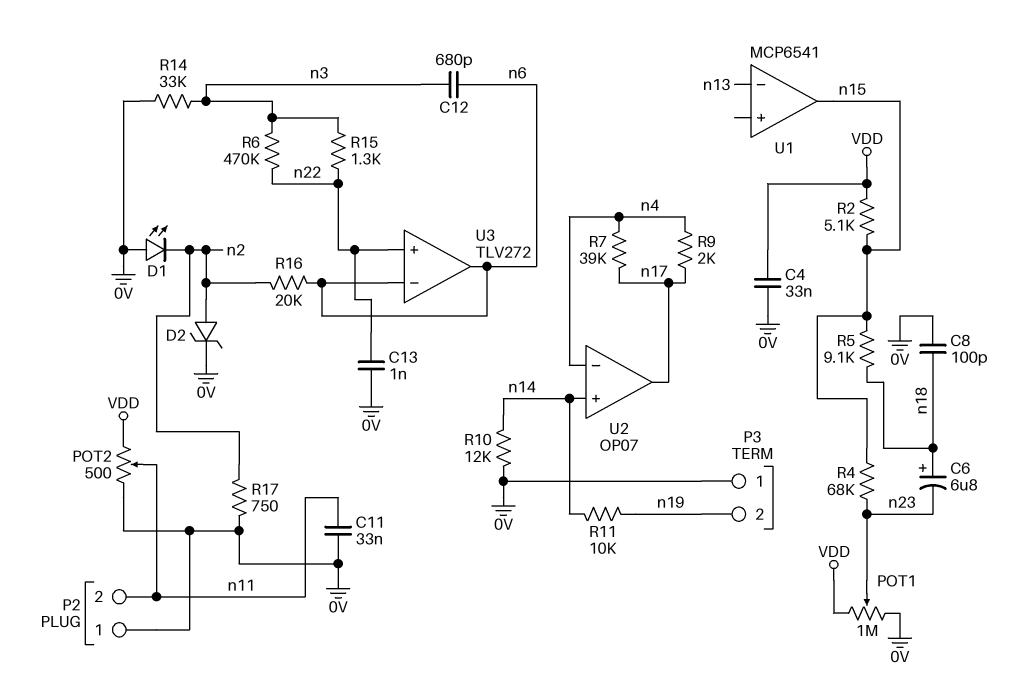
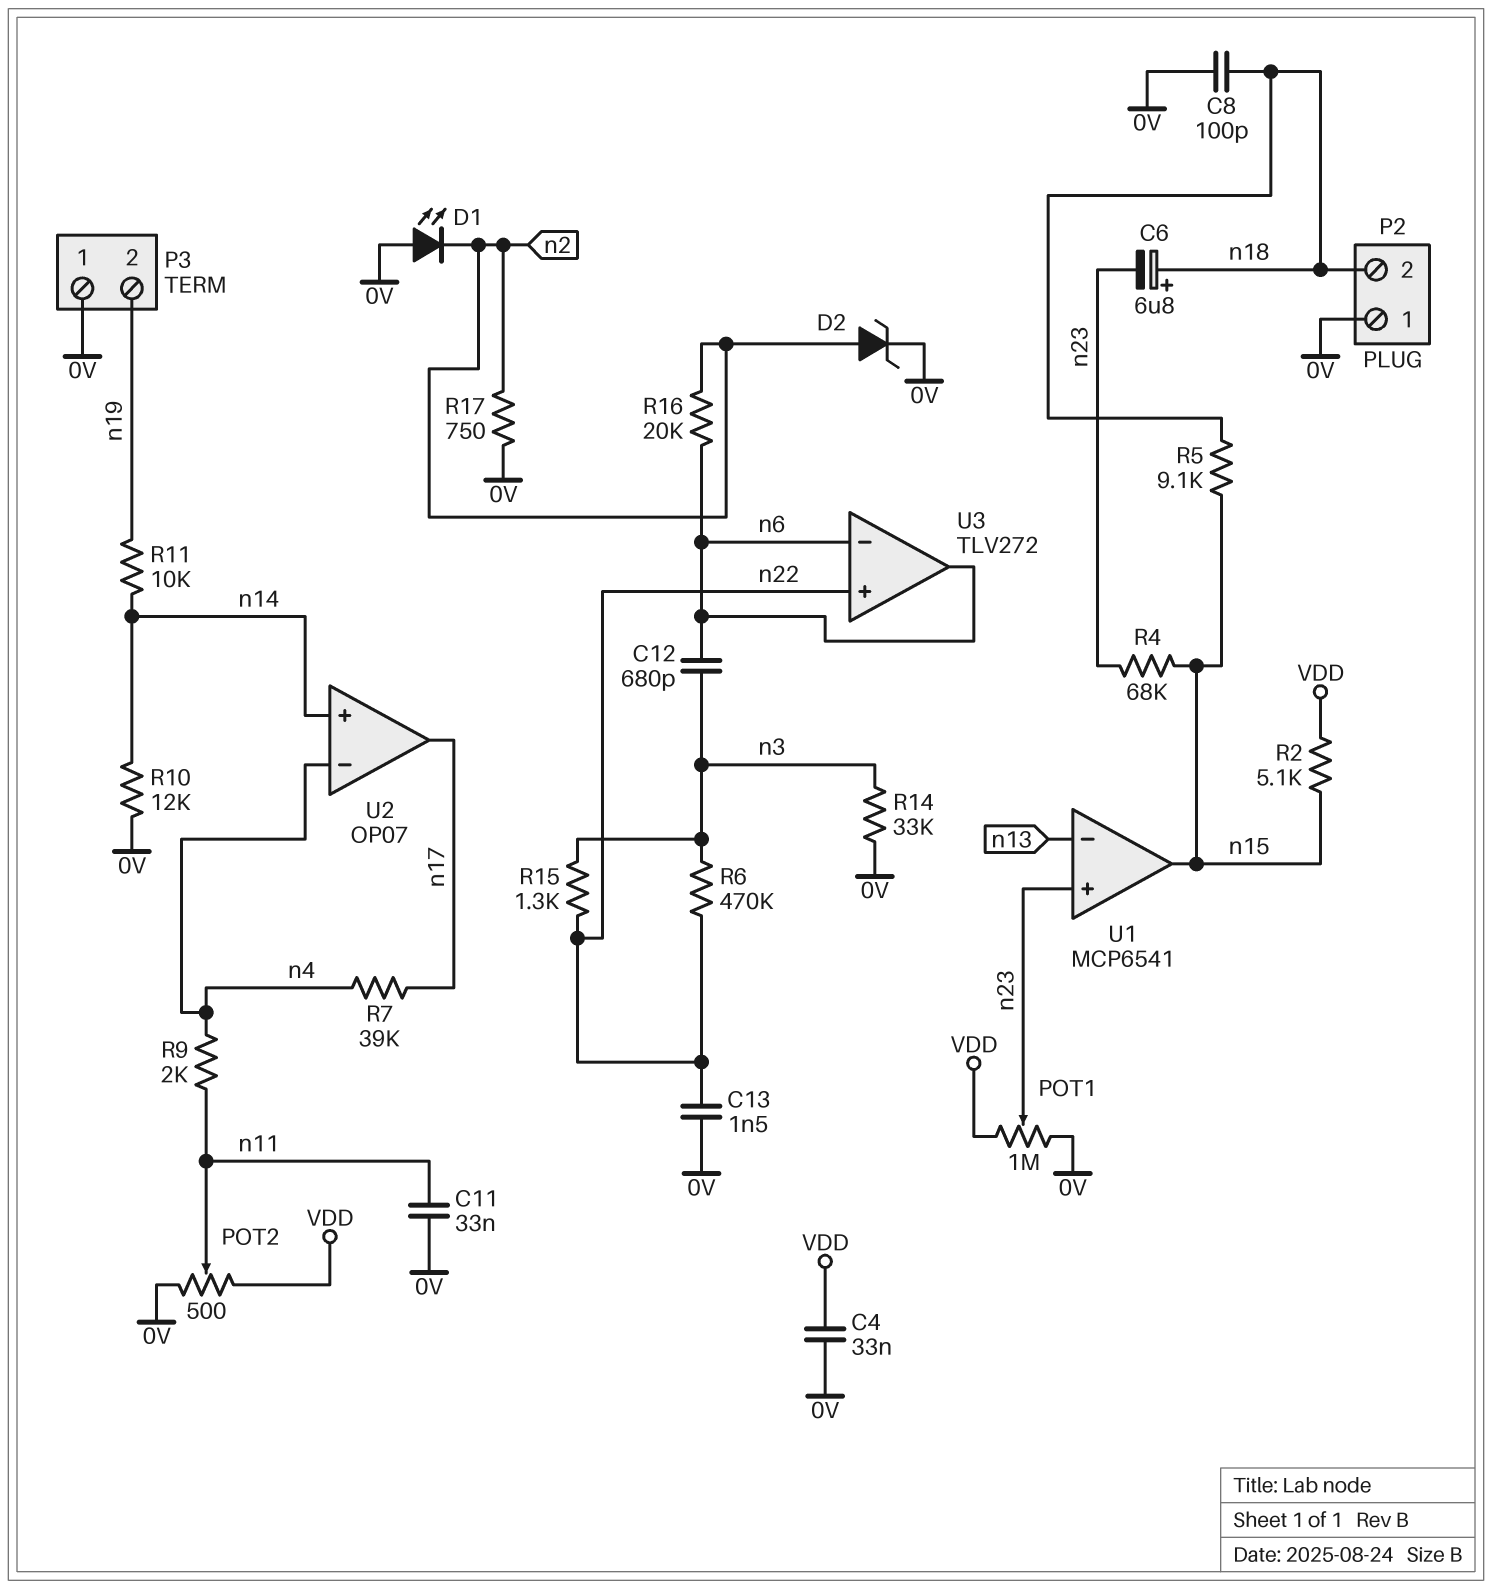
C13: 1nF (0V, n22) -> 1.5nF (0V, n22)
P2 pin 2: n11 -> n18
R9: 2k (n4, n17) -> 2k (n4, n11)
U1 pin in+: none -> n23

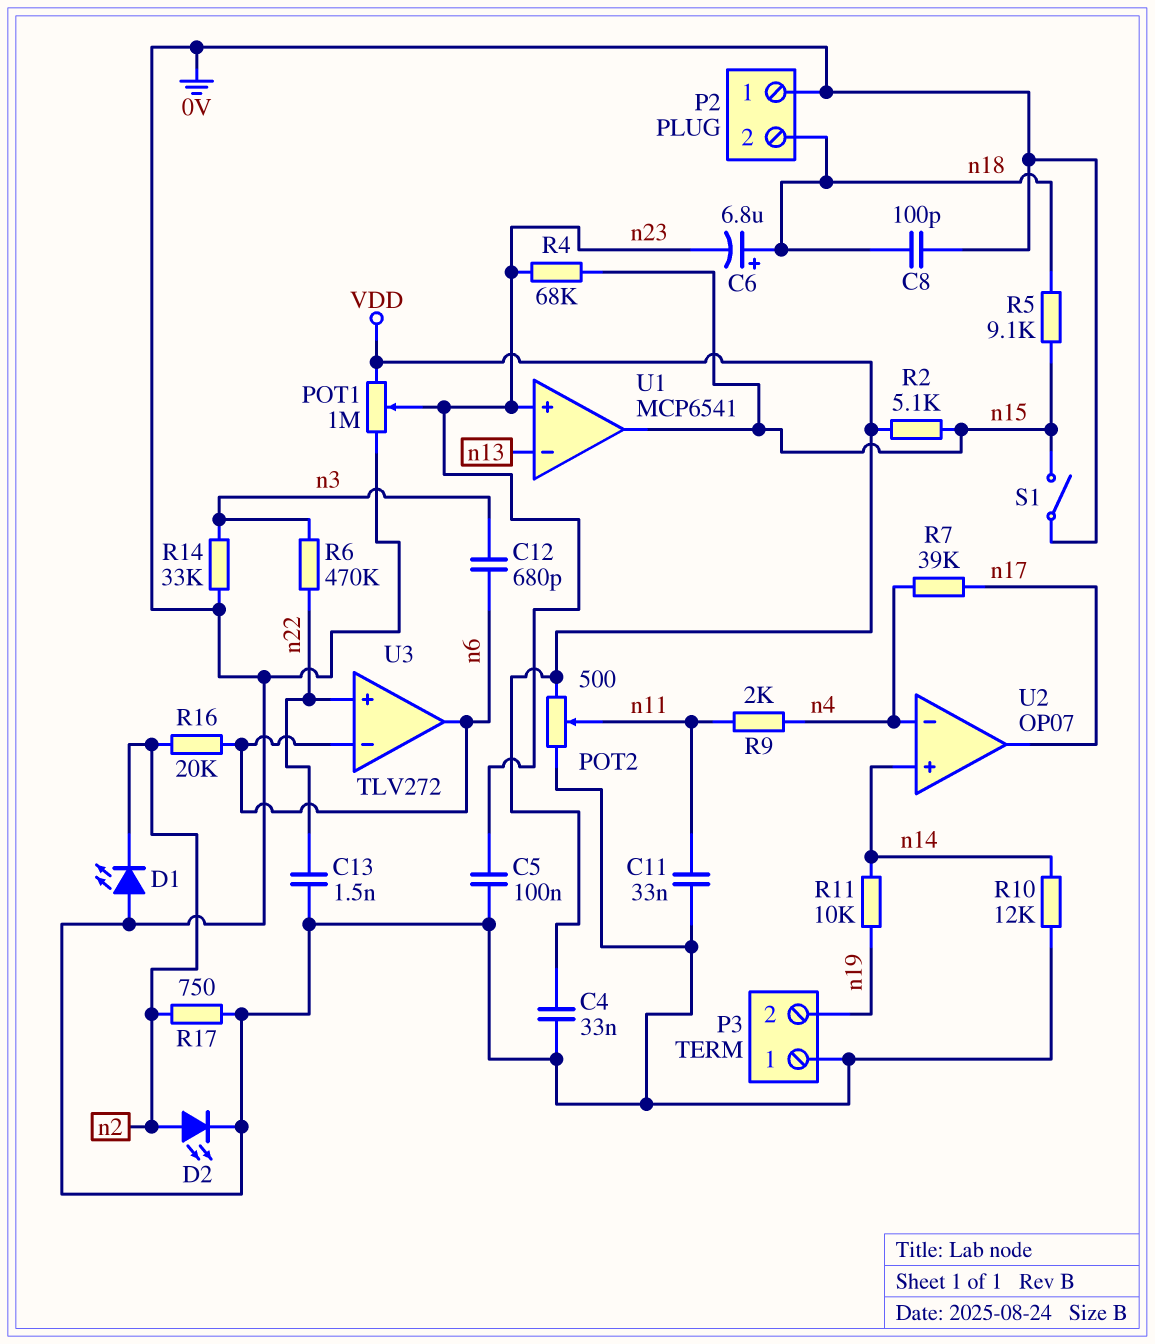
C5: none -> 100nF (0V, n23)
D2: zener (A n2, K 0V) -> LED (A n2, K 0V)
R15: 1.3k (n3, n22) -> none
S1: none -> switch (0V, n15)

